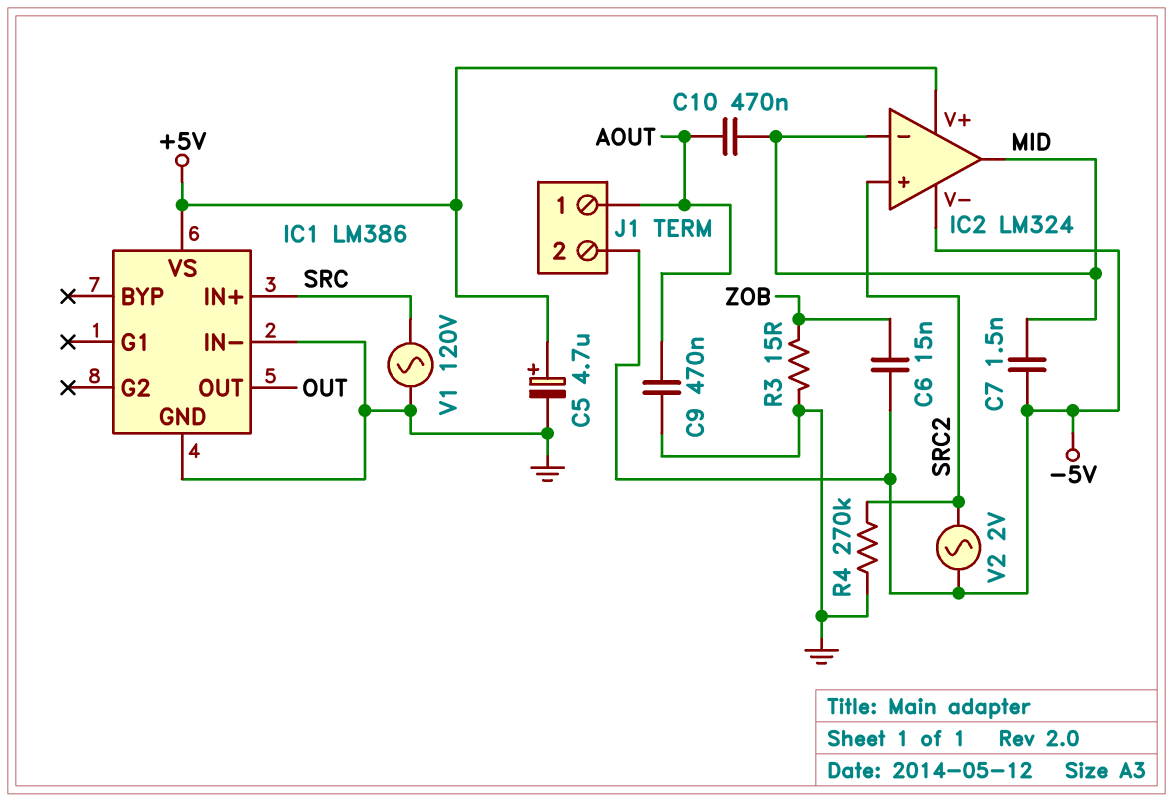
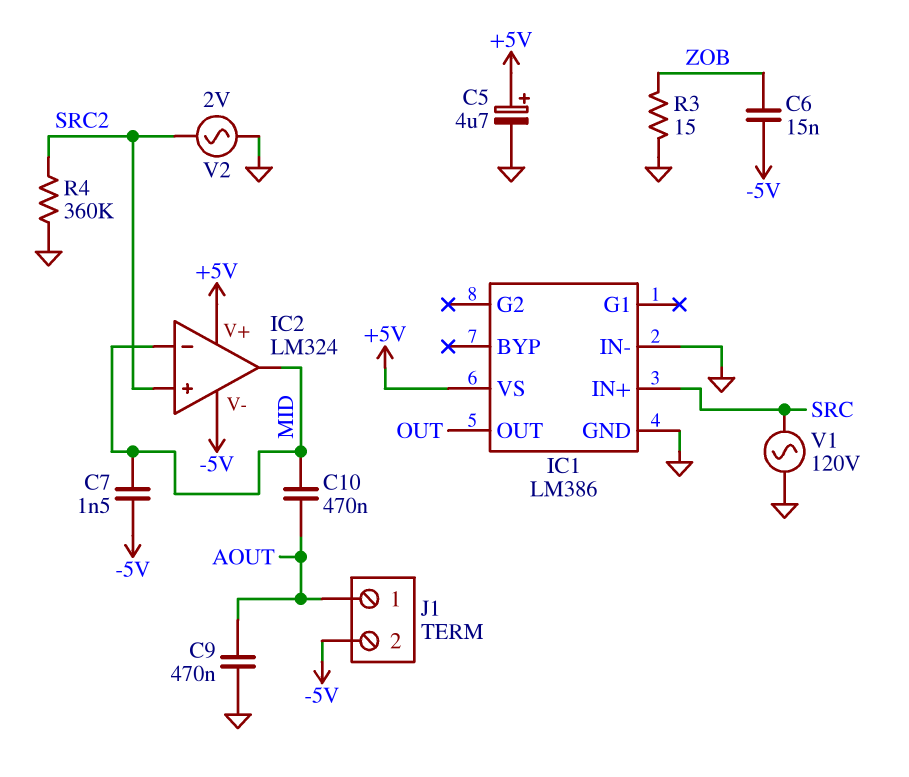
R4: 270k (GND, SRC2) -> 360k (GND, SRC2)
V2: AC 2V (-5V, SRC2) -> AC 2V (GND, SRC2)

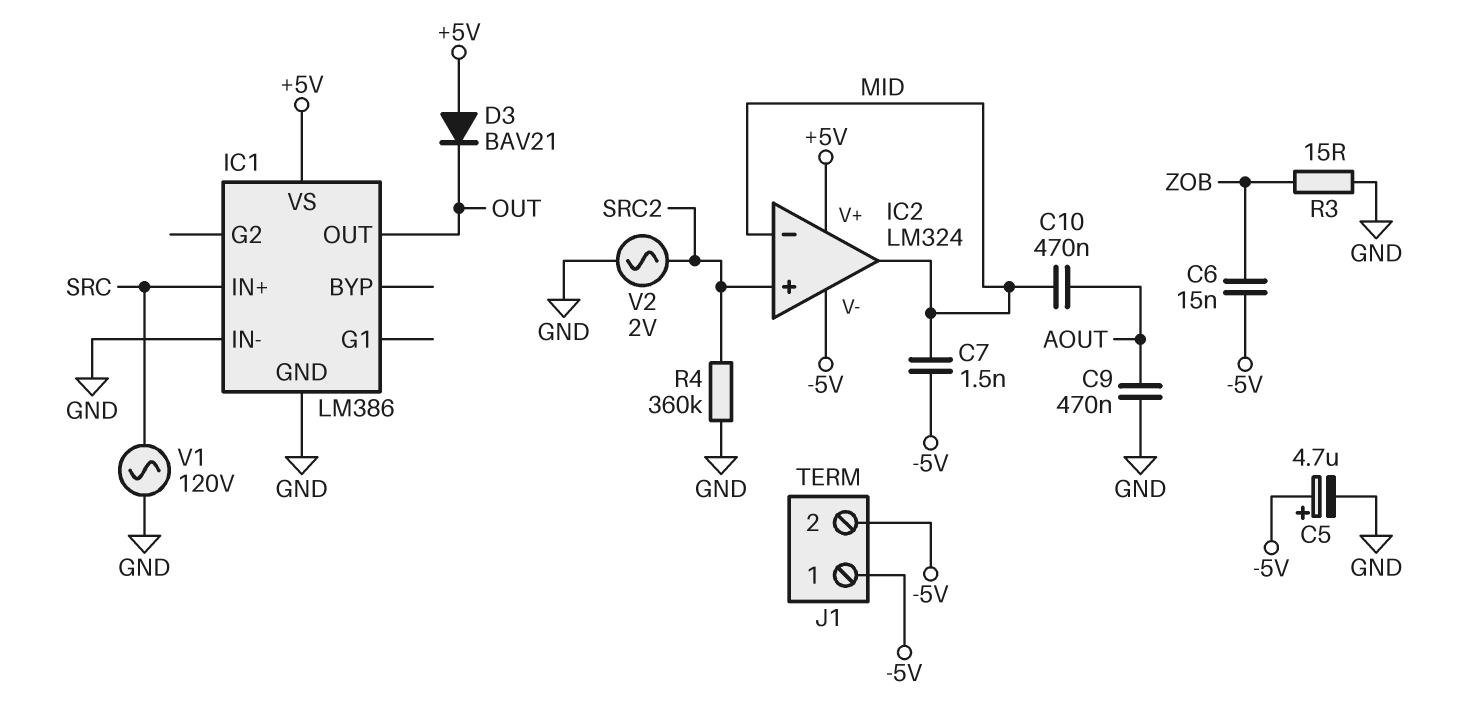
C5: 4.7uF (plus +5V, minus GND) -> 4.7uF (plus -5V, minus GND)
D3: none -> diode BAV21 (A +5V, K OUT)
J1 pin 1: AOUT -> -5V

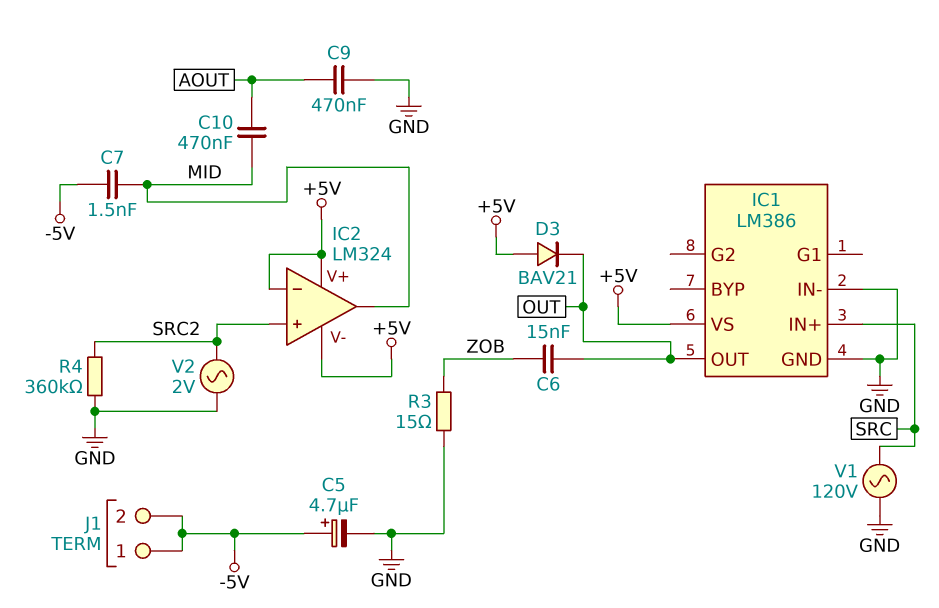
C6: 15nF (-5V, ZOB) -> 15nF (OUT, ZOB)
IC2 pin V-: -5V -> +5V
IC2 pin in-: MID -> +5V

